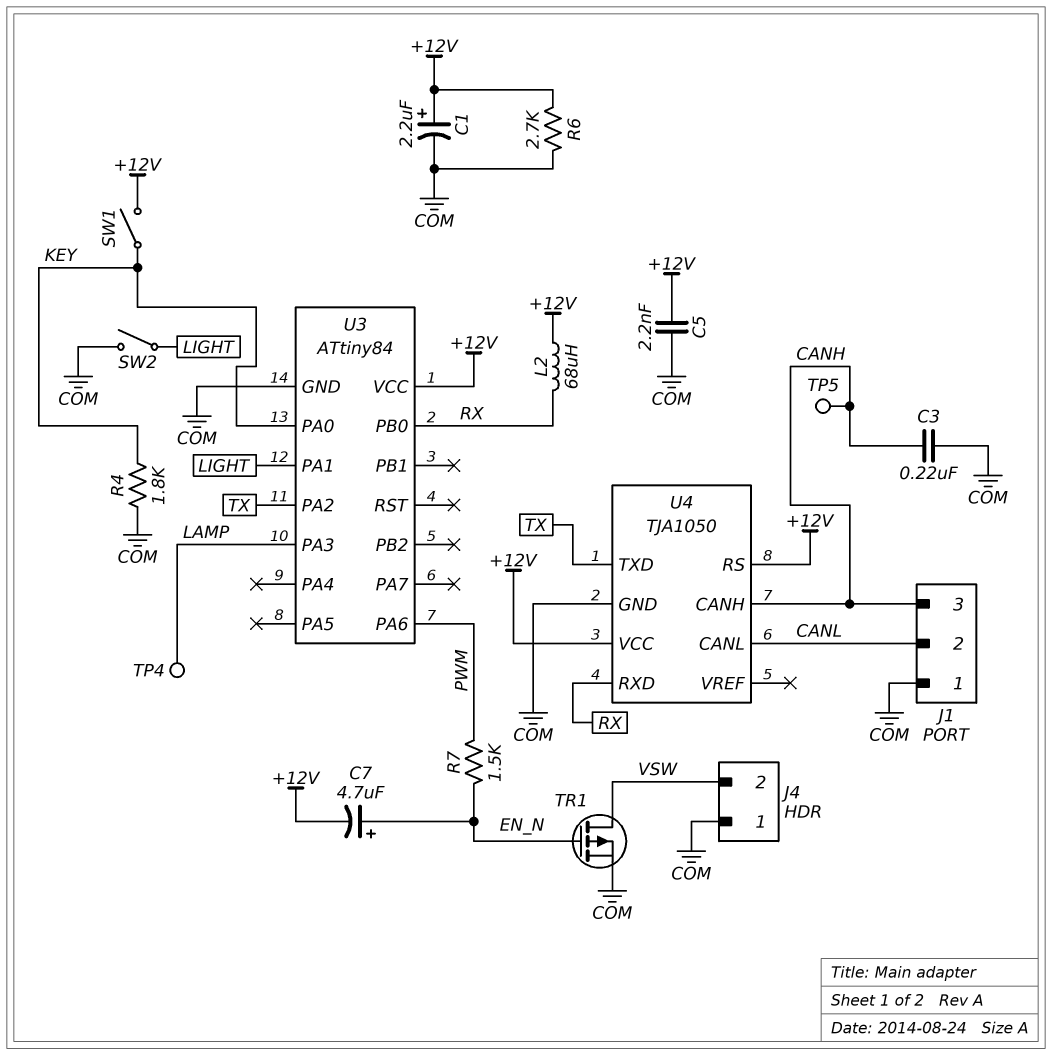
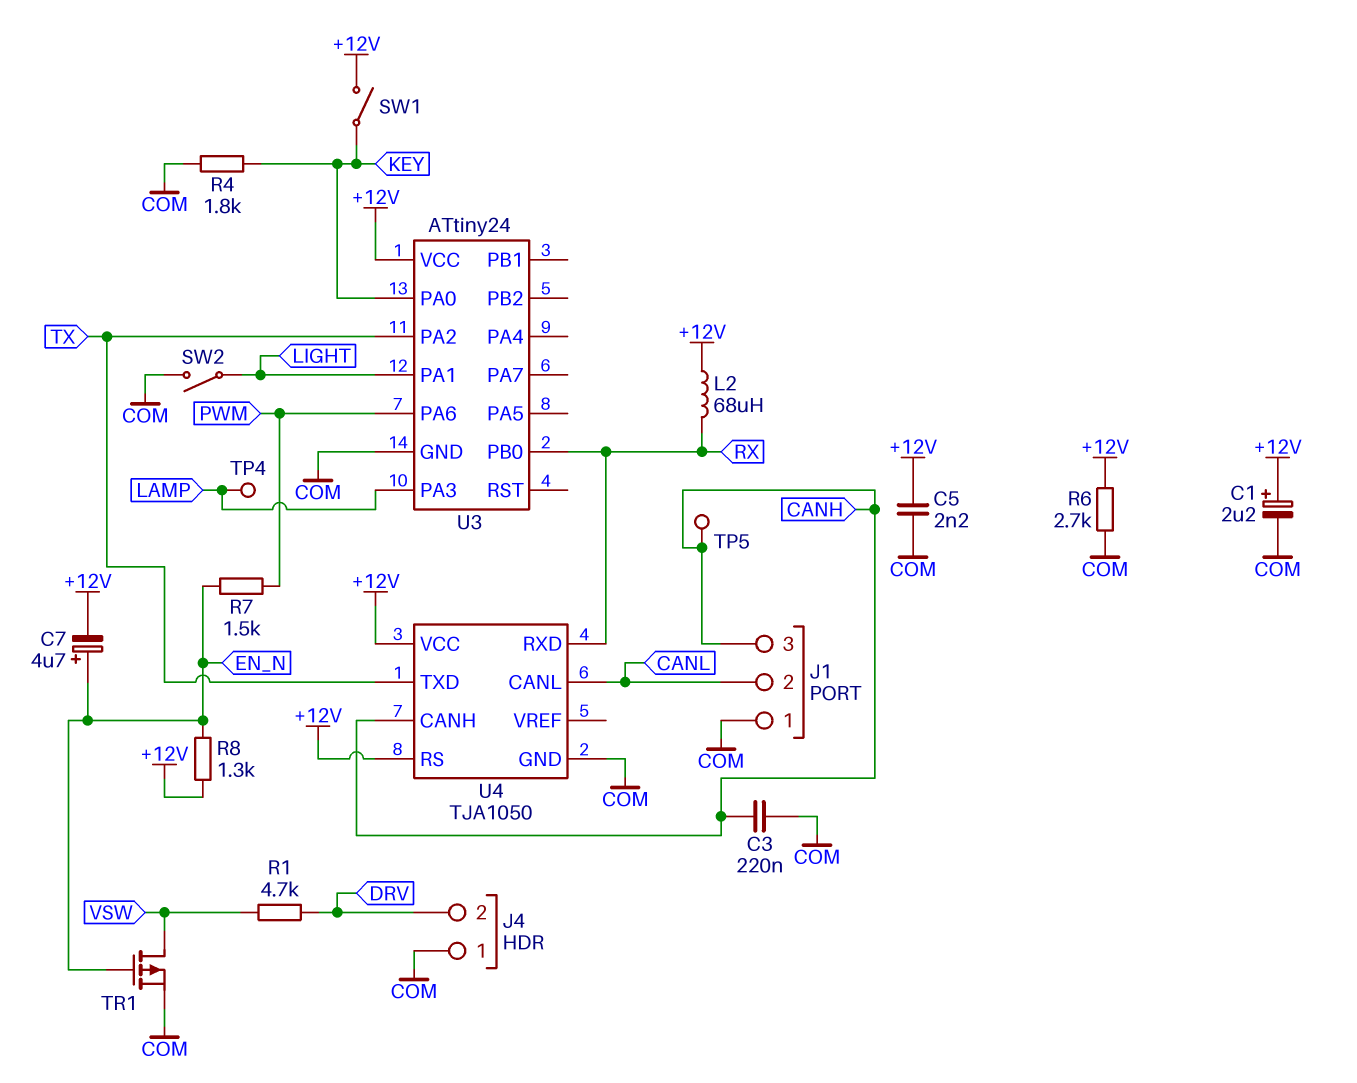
J4 pin 2: VSW -> DRV
R1: none -> 4.7k (DRV, VSW)
R8: none -> 1.3k (+12V, EN_N)
U3: ATtiny84 -> ATtiny24

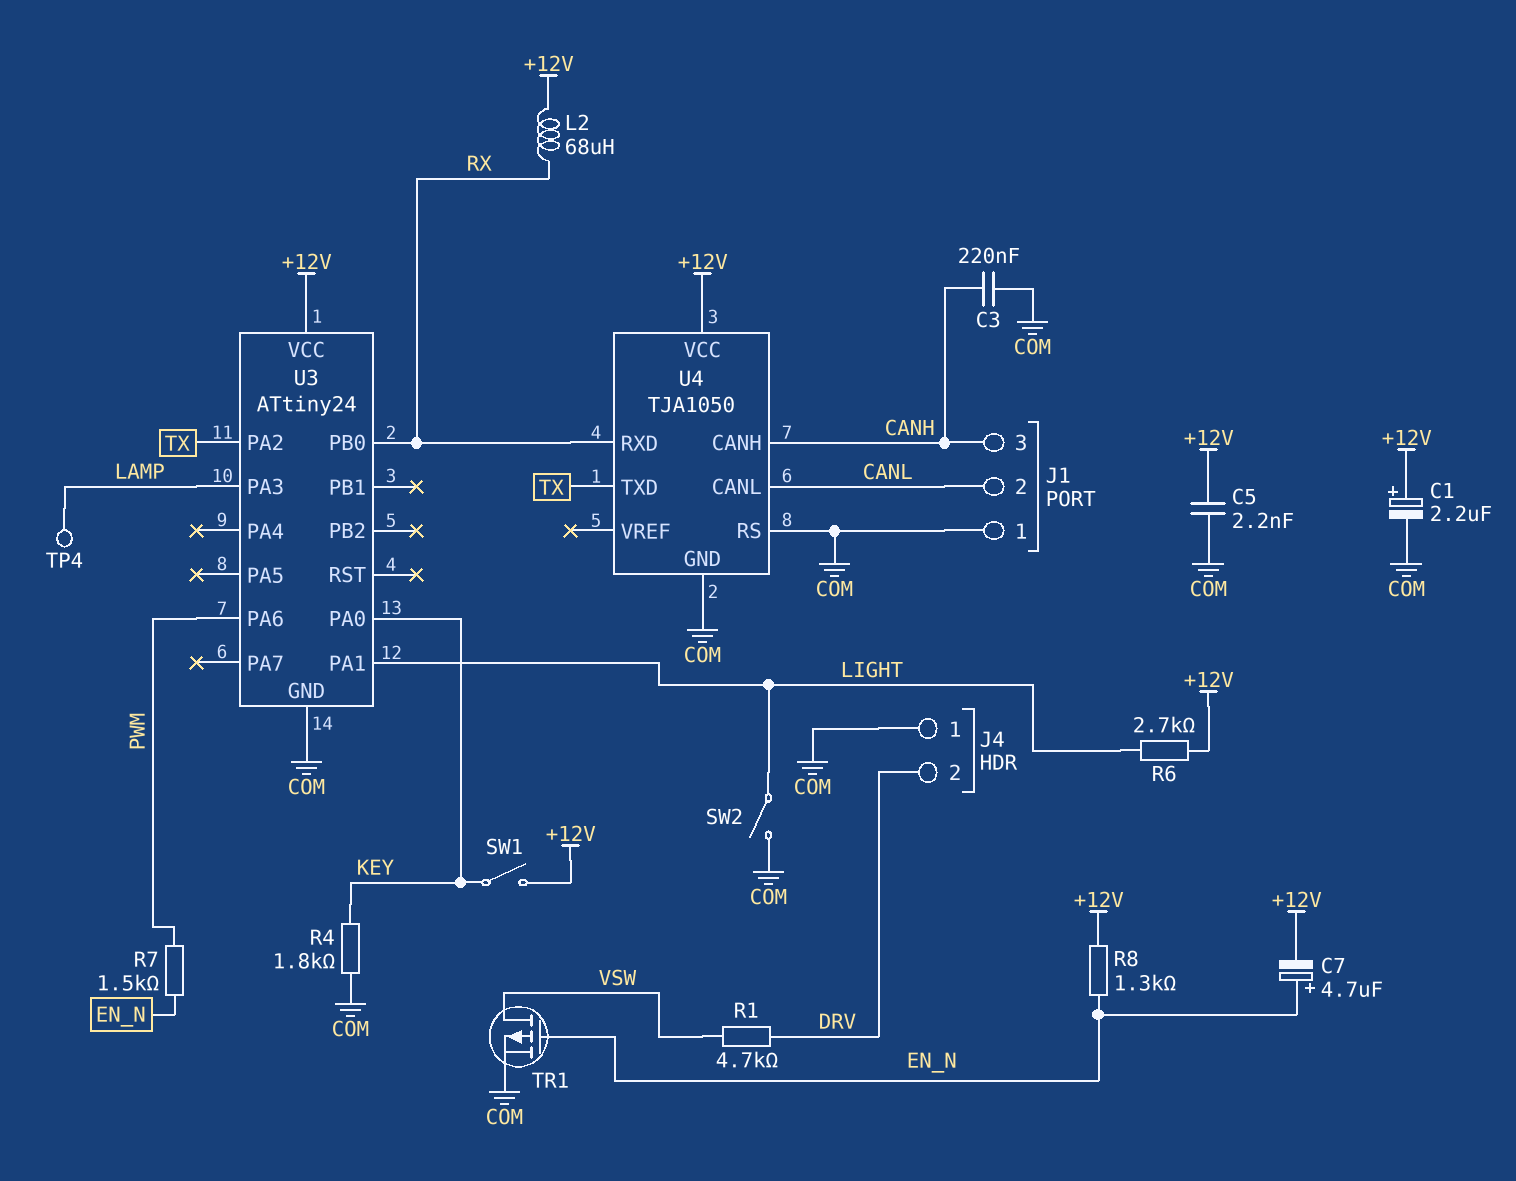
R6: 2.7k (+12V, COM) -> 2.7k (+12V, LIGHT)
TP5: test point (CANH) -> none
U4 pin RS: +12V -> COM

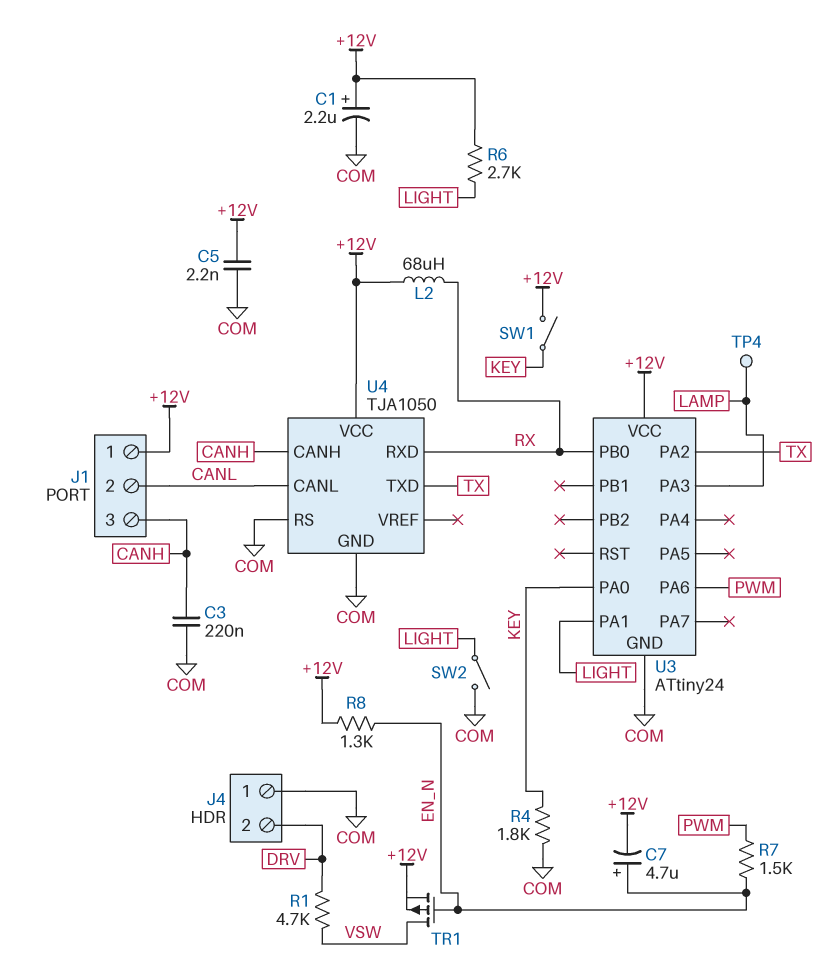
J1 pin 1: COM -> +12V
TR1: PMOS (G EN_N, D VSW, S COM) -> PMOS (G EN_N, D VSW, S +12V)

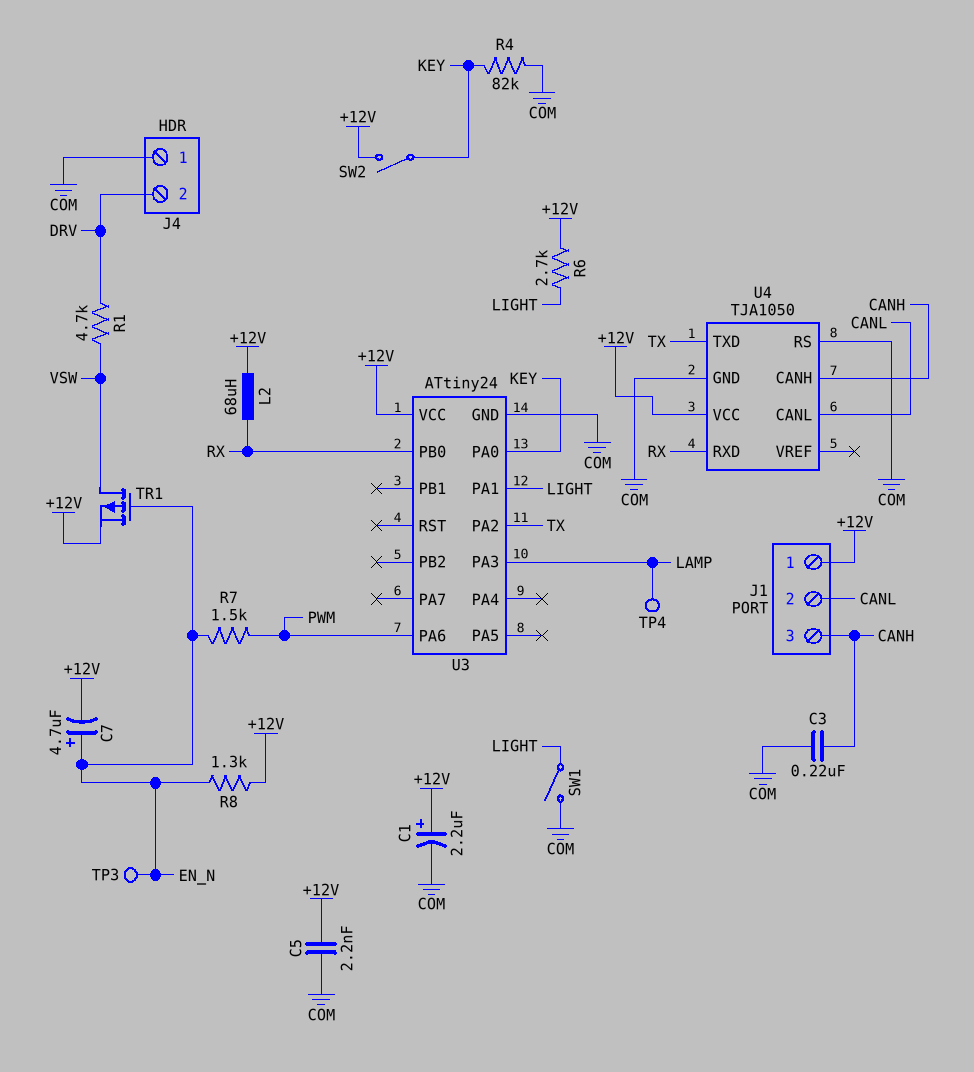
R4: 1.8k (COM, KEY) -> 82k (COM, KEY)
SW1: switch (+12V, KEY) -> switch (COM, LIGHT)
SW2: switch (COM, LIGHT) -> switch (+12V, KEY)
TP3: none -> test point (EN_N)

